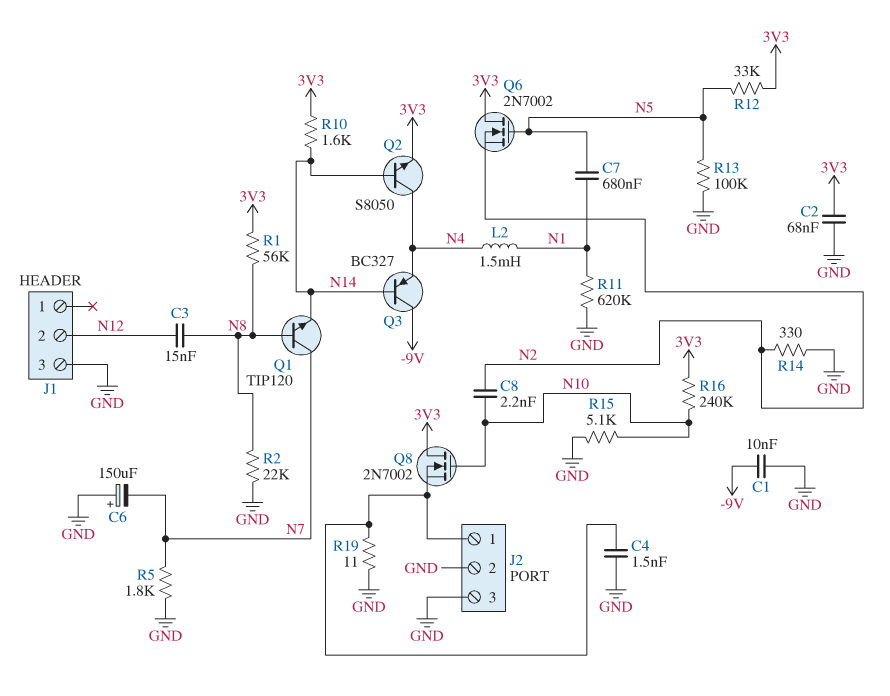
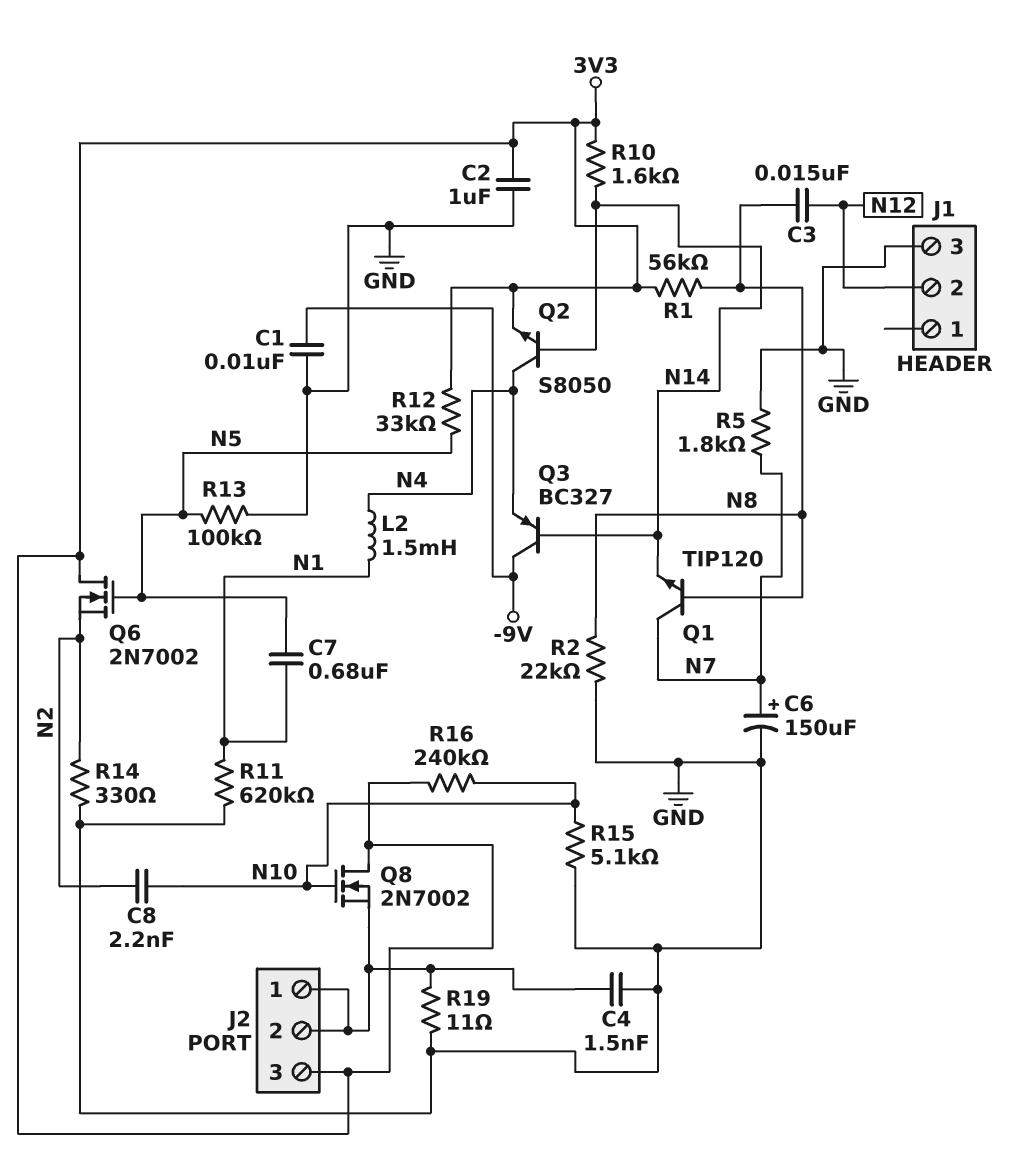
C2: 68nF (3V3, GND) -> 1uF (3V3, GND)
C6: 150uF (plus GND, minus N7) -> 150uF (plus N7, minus GND)
J2 pin 2: GND -> J2/1
J2 pin 3: GND -> 3V3

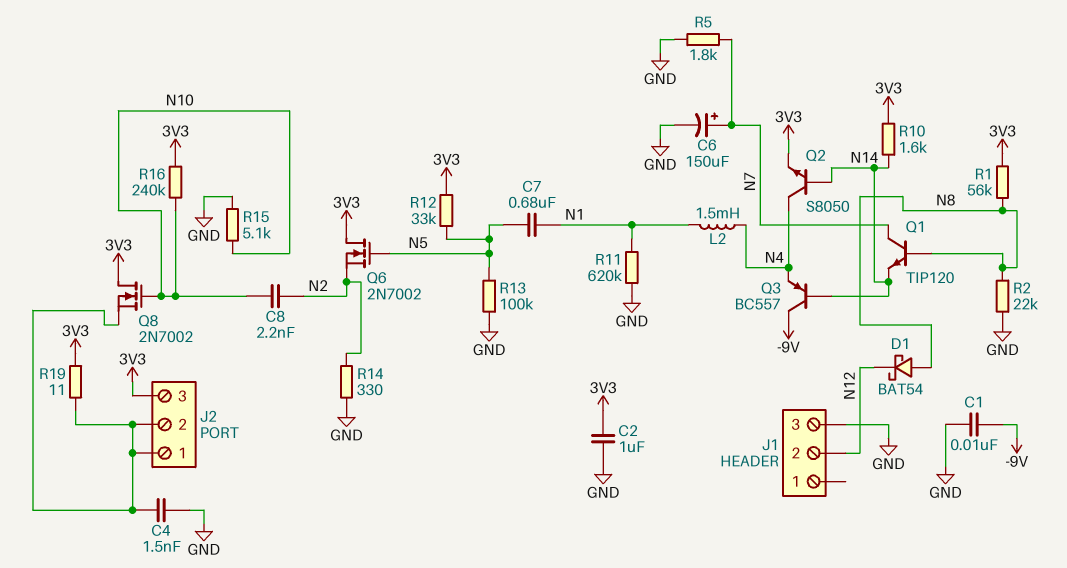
C3: 15nF (N8, N12) -> none
D1: none -> schottky BAT54 (A N8, K N12)
Q3: PNP BC327 (B N14, C -9V, E N4) -> PNP BC557 (B N14, C -9V, E N4)
R19: 11 (GND, J2/1) -> 11 (3V3, J2/1)

